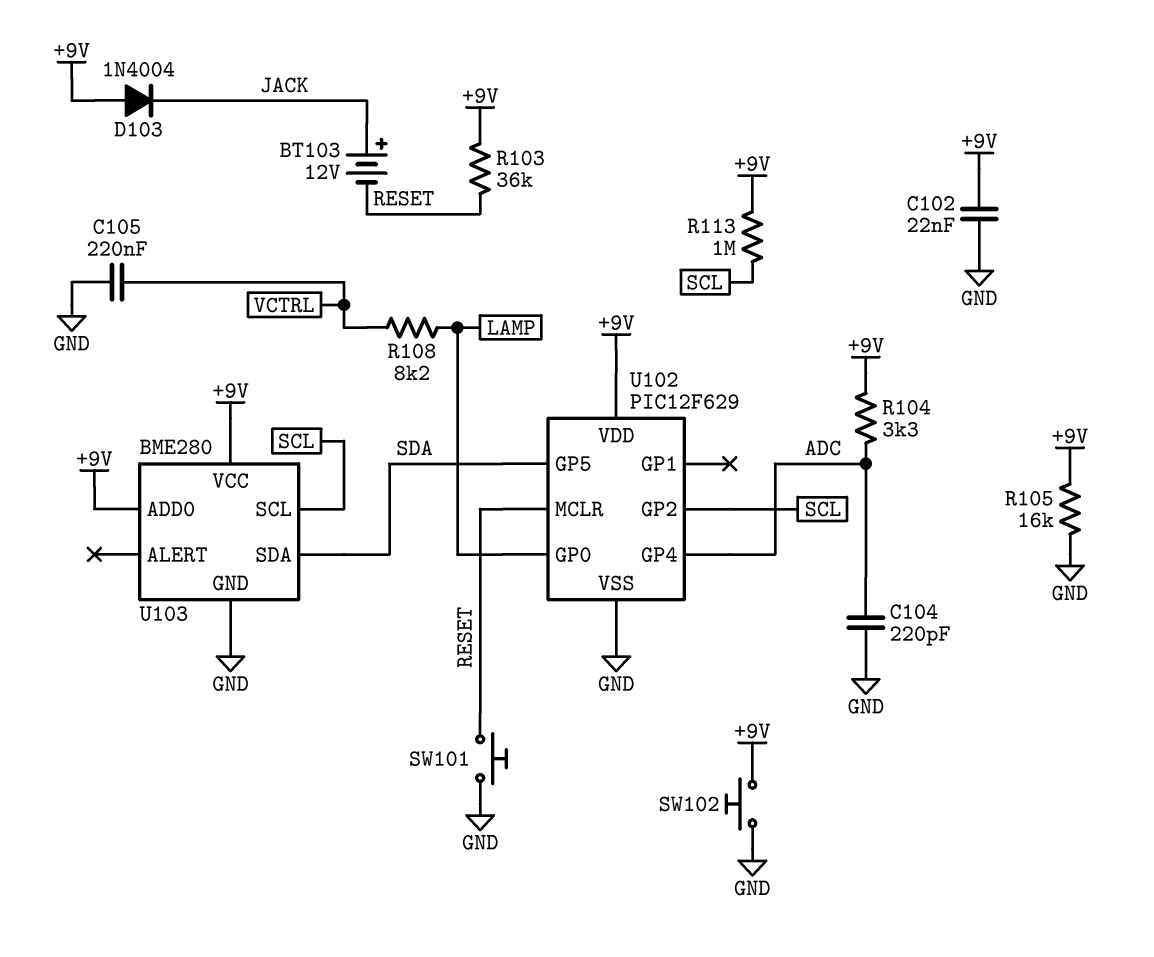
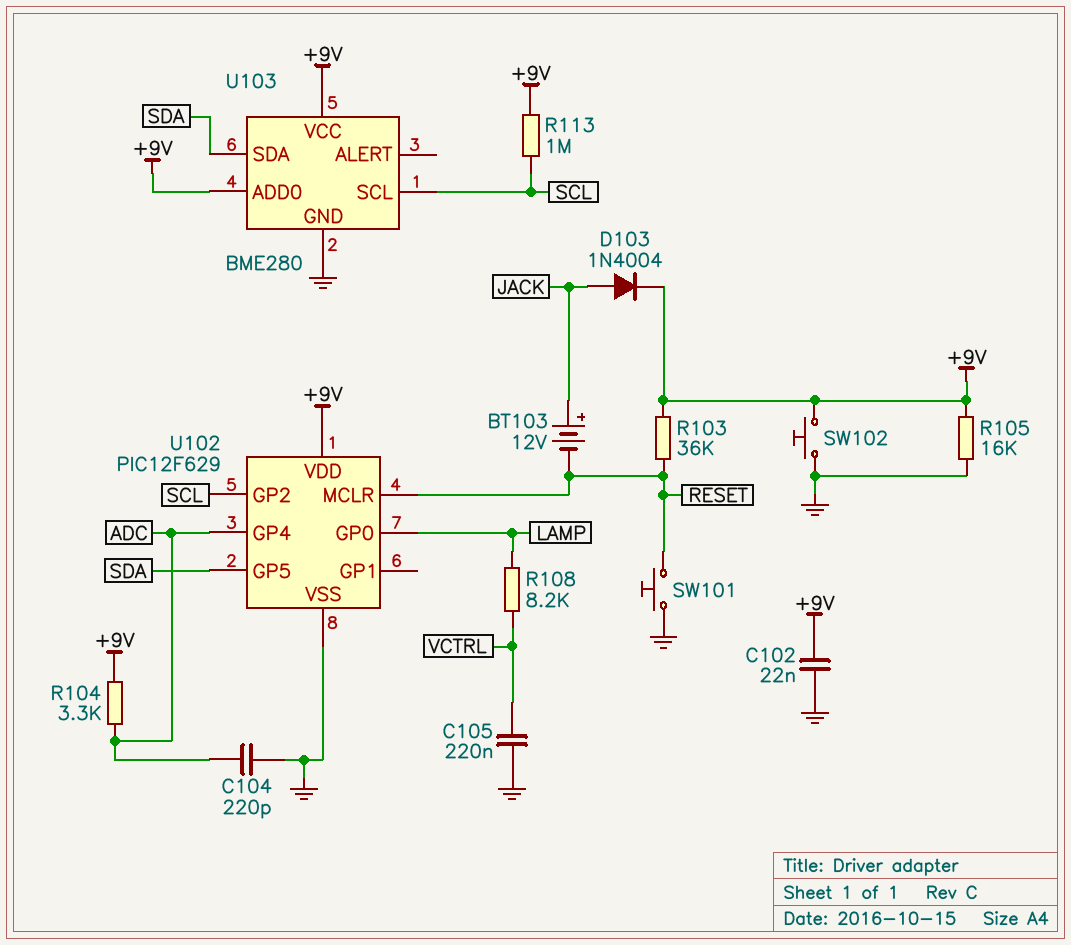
D103: diode 1N4004 (A +9V, K JACK) -> diode 1N4004 (A JACK, K +9V)

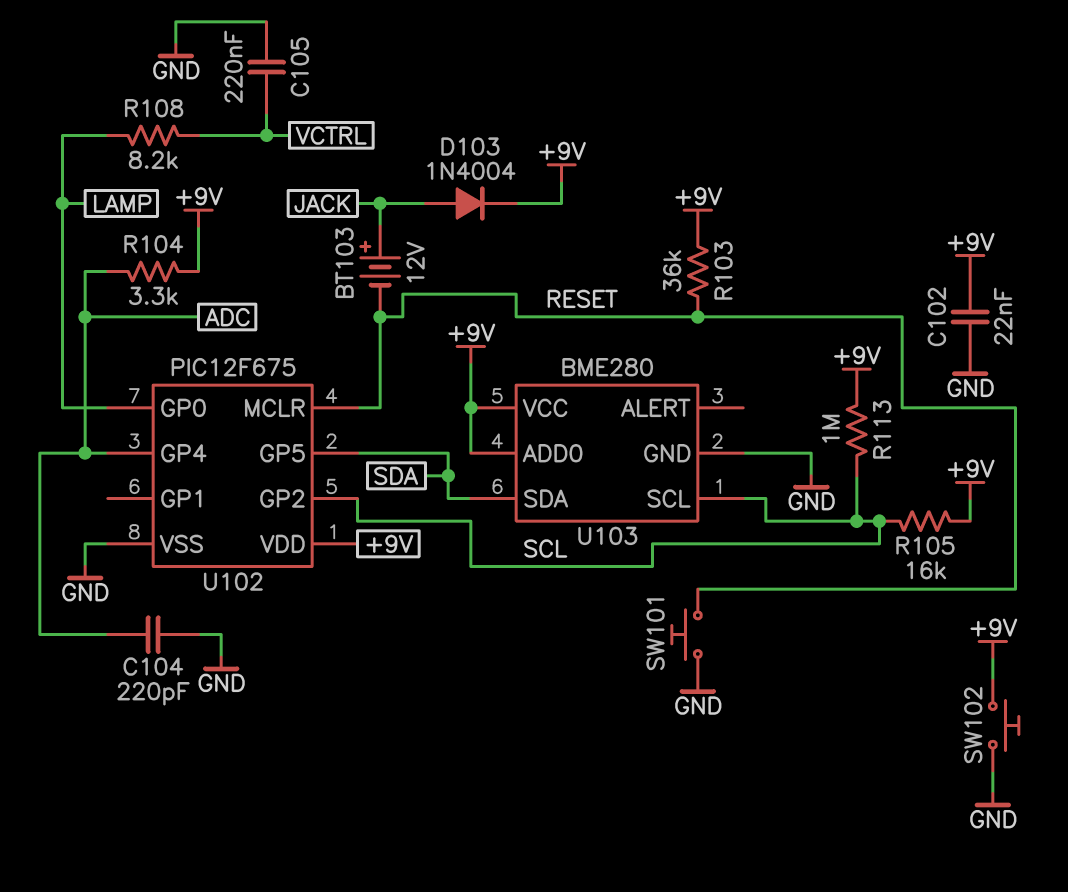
R105: 16k (+9V, GND) -> 16k (+9V, SCL)
U102: PIC12F629 -> PIC12F675

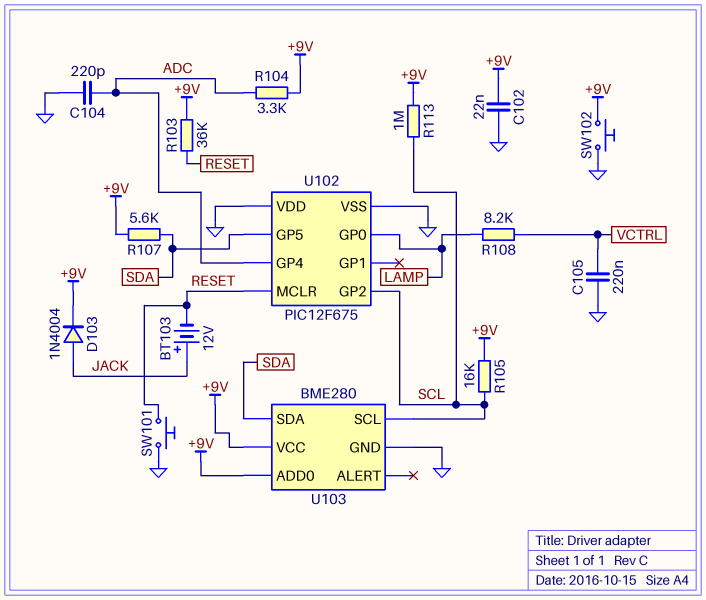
R107: none -> 5.6k (+9V, SDA)
U102 pin VDD: +9V -> GND

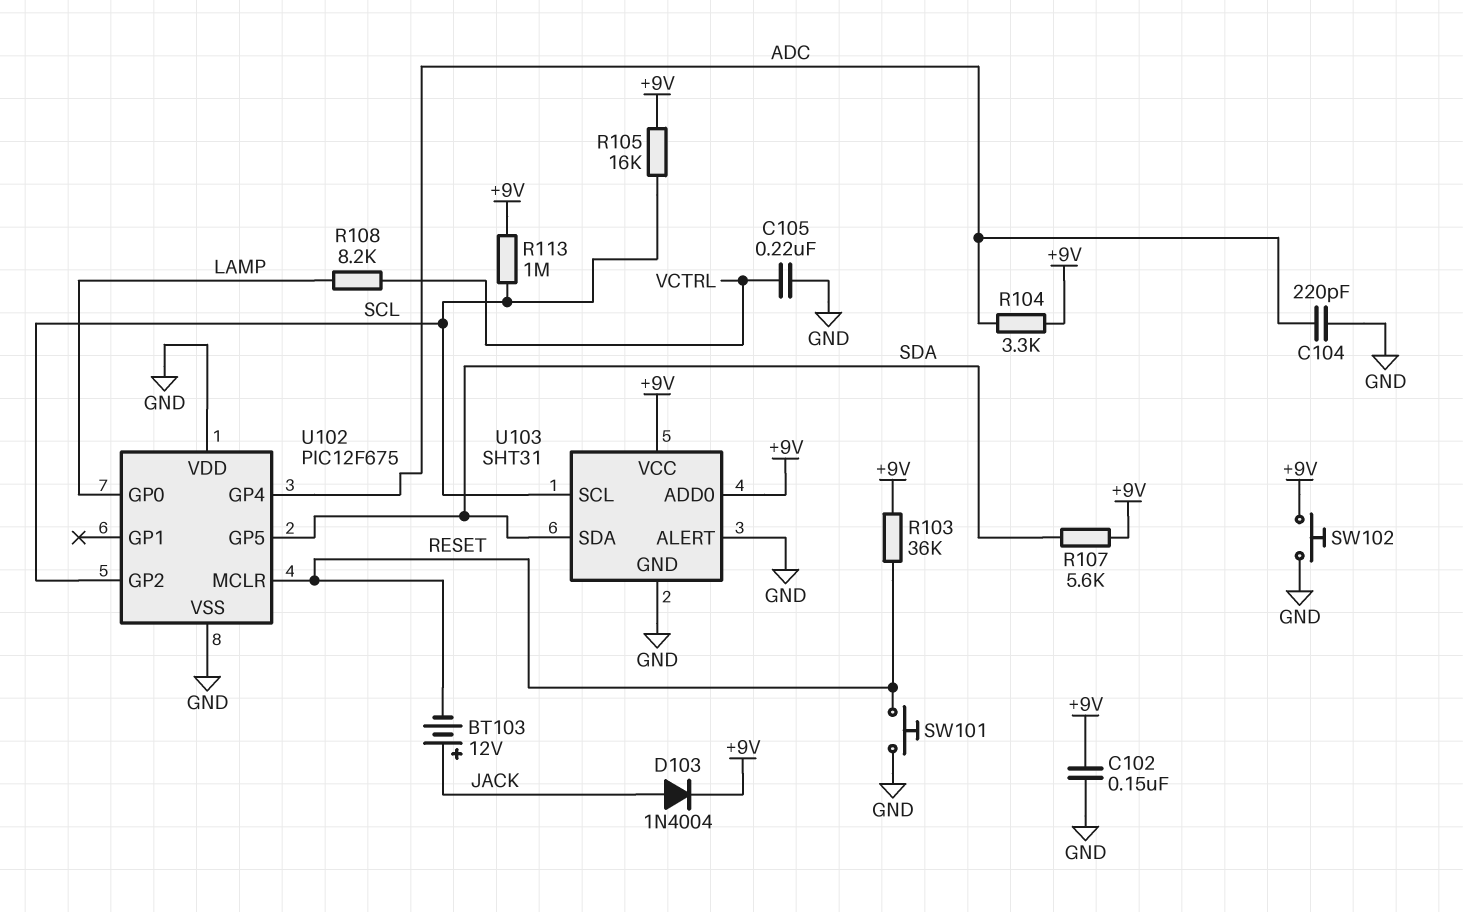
C102: 22nF (+9V, GND) -> 150nF (+9V, GND)
U103: BME280 -> SHT31
U103 pin ALERT: none -> GND

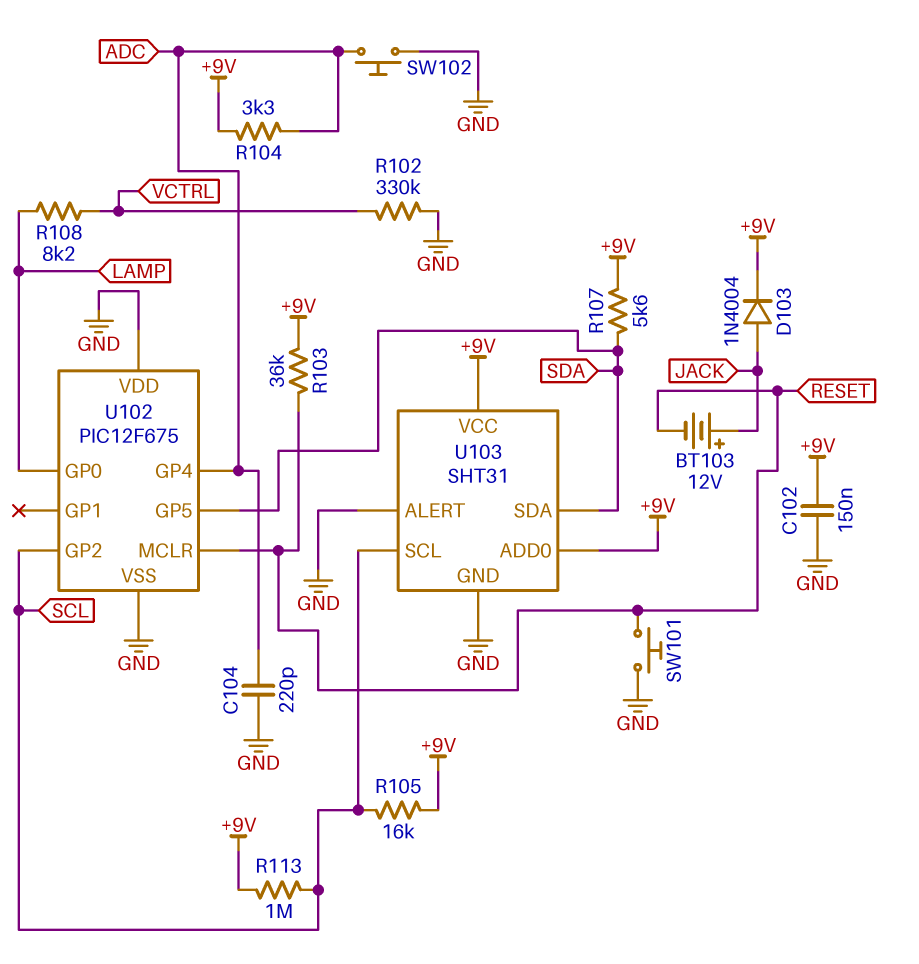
C105: 220nF (GND, VCTRL) -> none
R102: none -> 330k (GND, VCTRL)
SW102: button (+9V, GND) -> button (ADC, GND)

